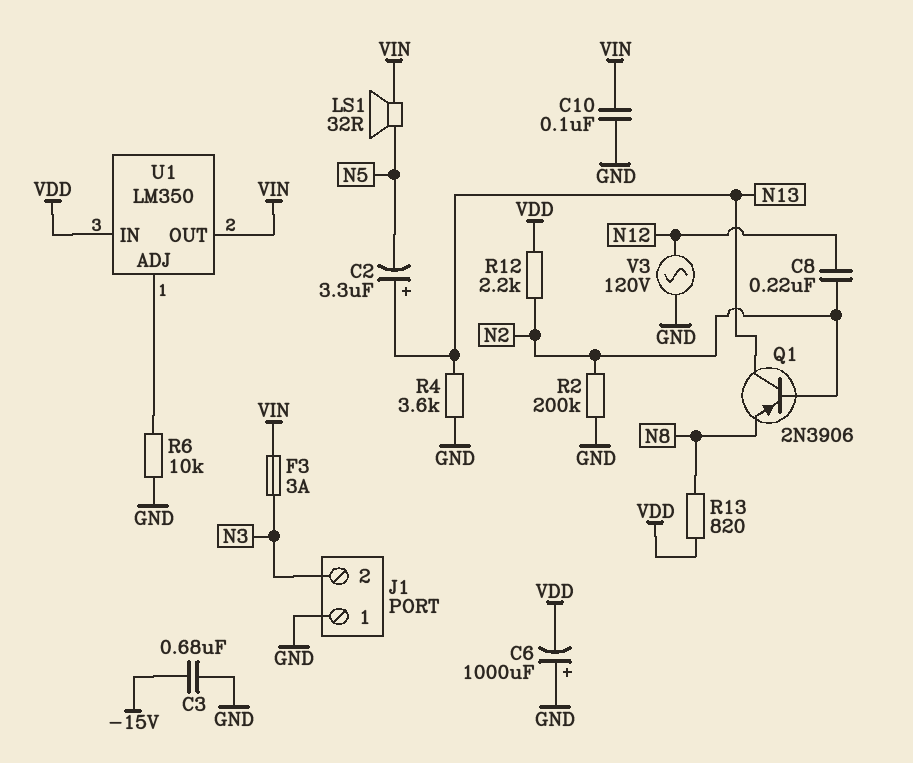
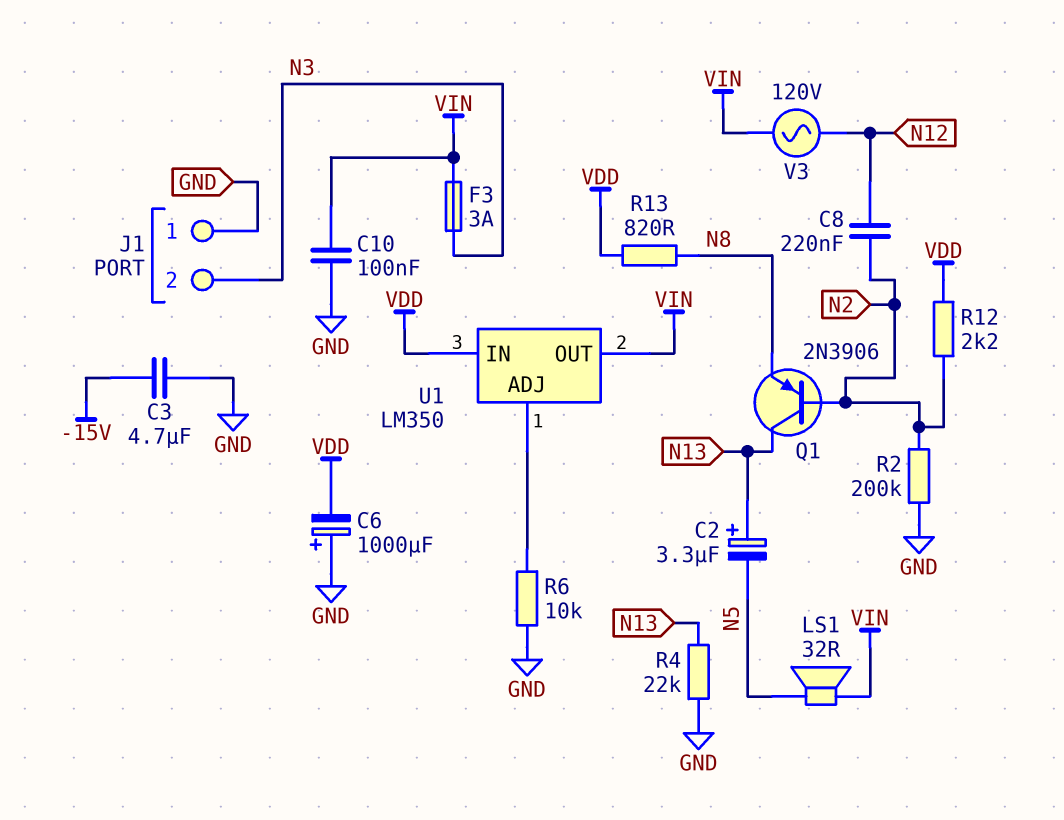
C3: 680nF (-15V, GND) -> 4.7uF (-15V, GND)
R4: 3.6k (GND, N13) -> 22k (GND, N13)
V3: AC 120V (GND, N12) -> AC 120V (N12, VIN)

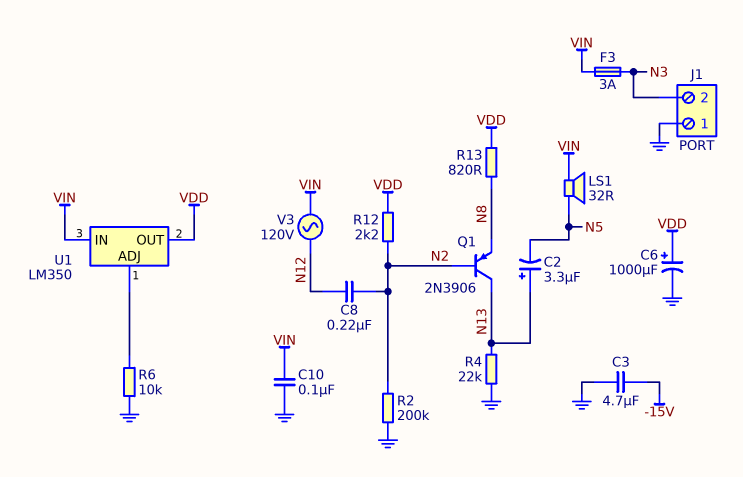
C6: 1000uF (plus GND, minus VDD) -> 1000uF (plus VDD, minus GND)
U1 pin IN: VDD -> VIN
U1 pin OUT: VIN -> VDD

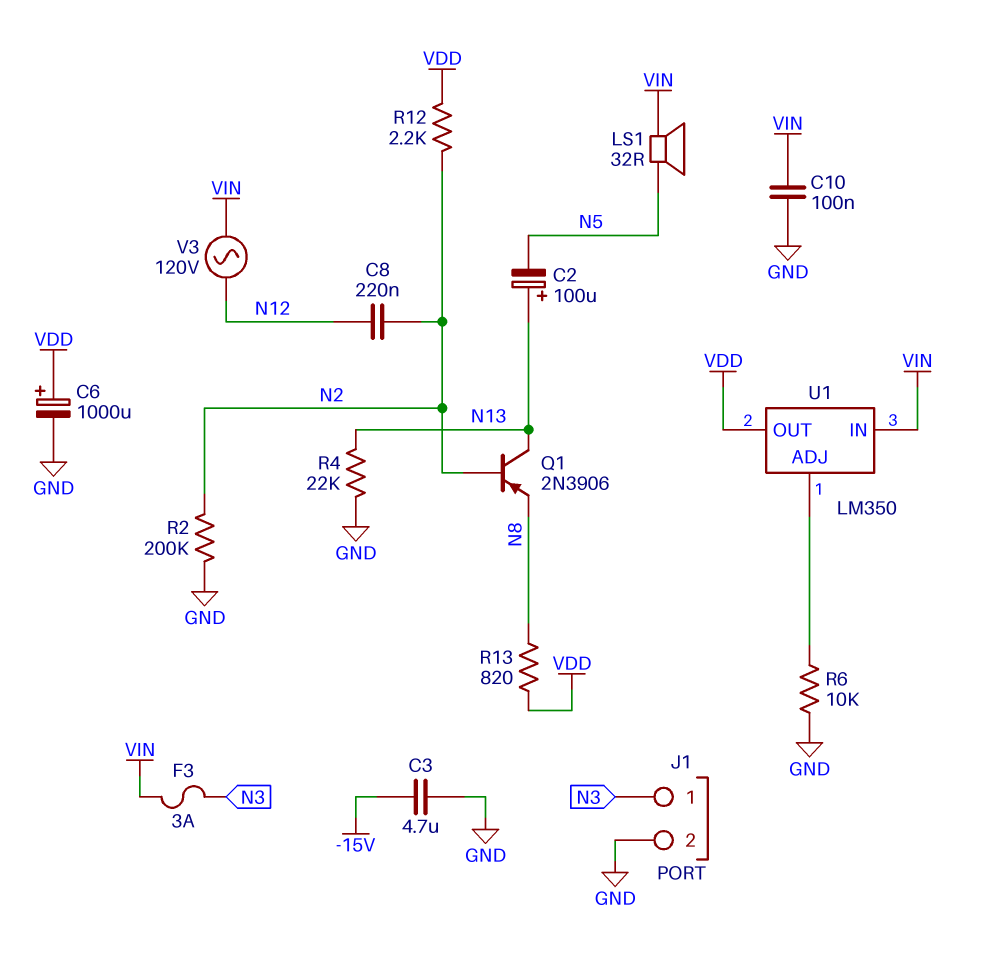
C2: 3.3uF (plus N13, minus N5) -> 100uF (plus N13, minus N5)
J1 pin 1: GND -> N3
J1 pin 2: N3 -> GND

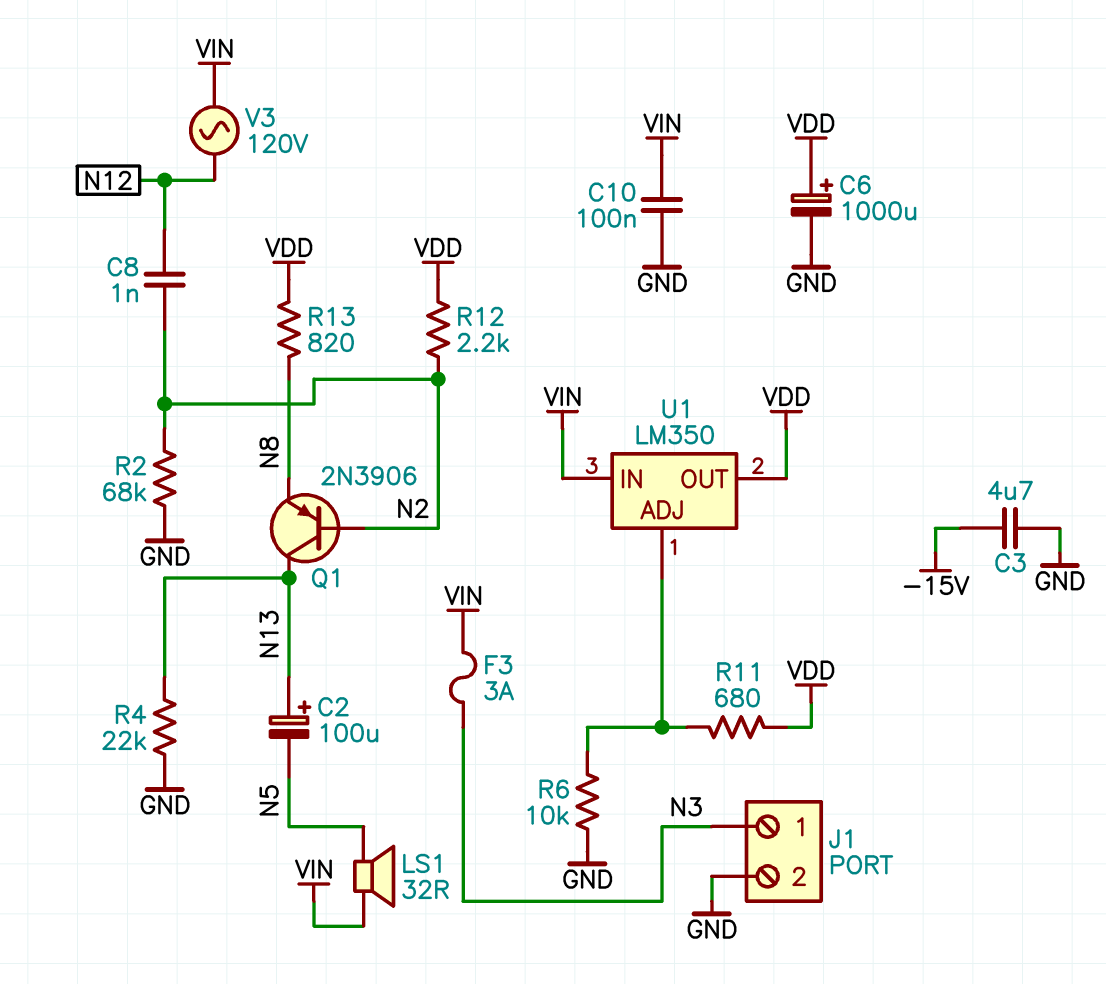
C8: 220nF (N2, N12) -> 1nF (N2, N12)
R2: 200k (GND, N2) -> 68k (GND, N2)
R11: none -> 680 (U1/ADJ, VDD)

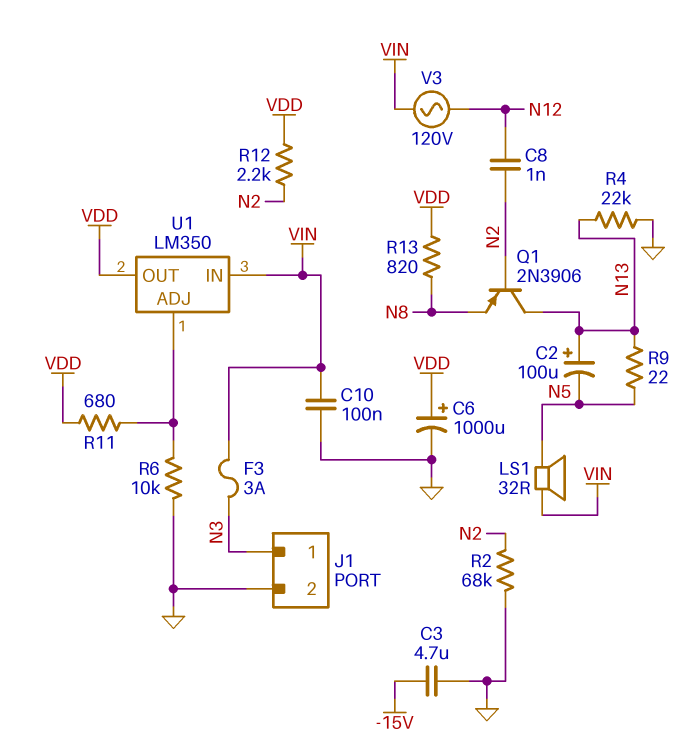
R9: none -> 22 (N5, N13)

